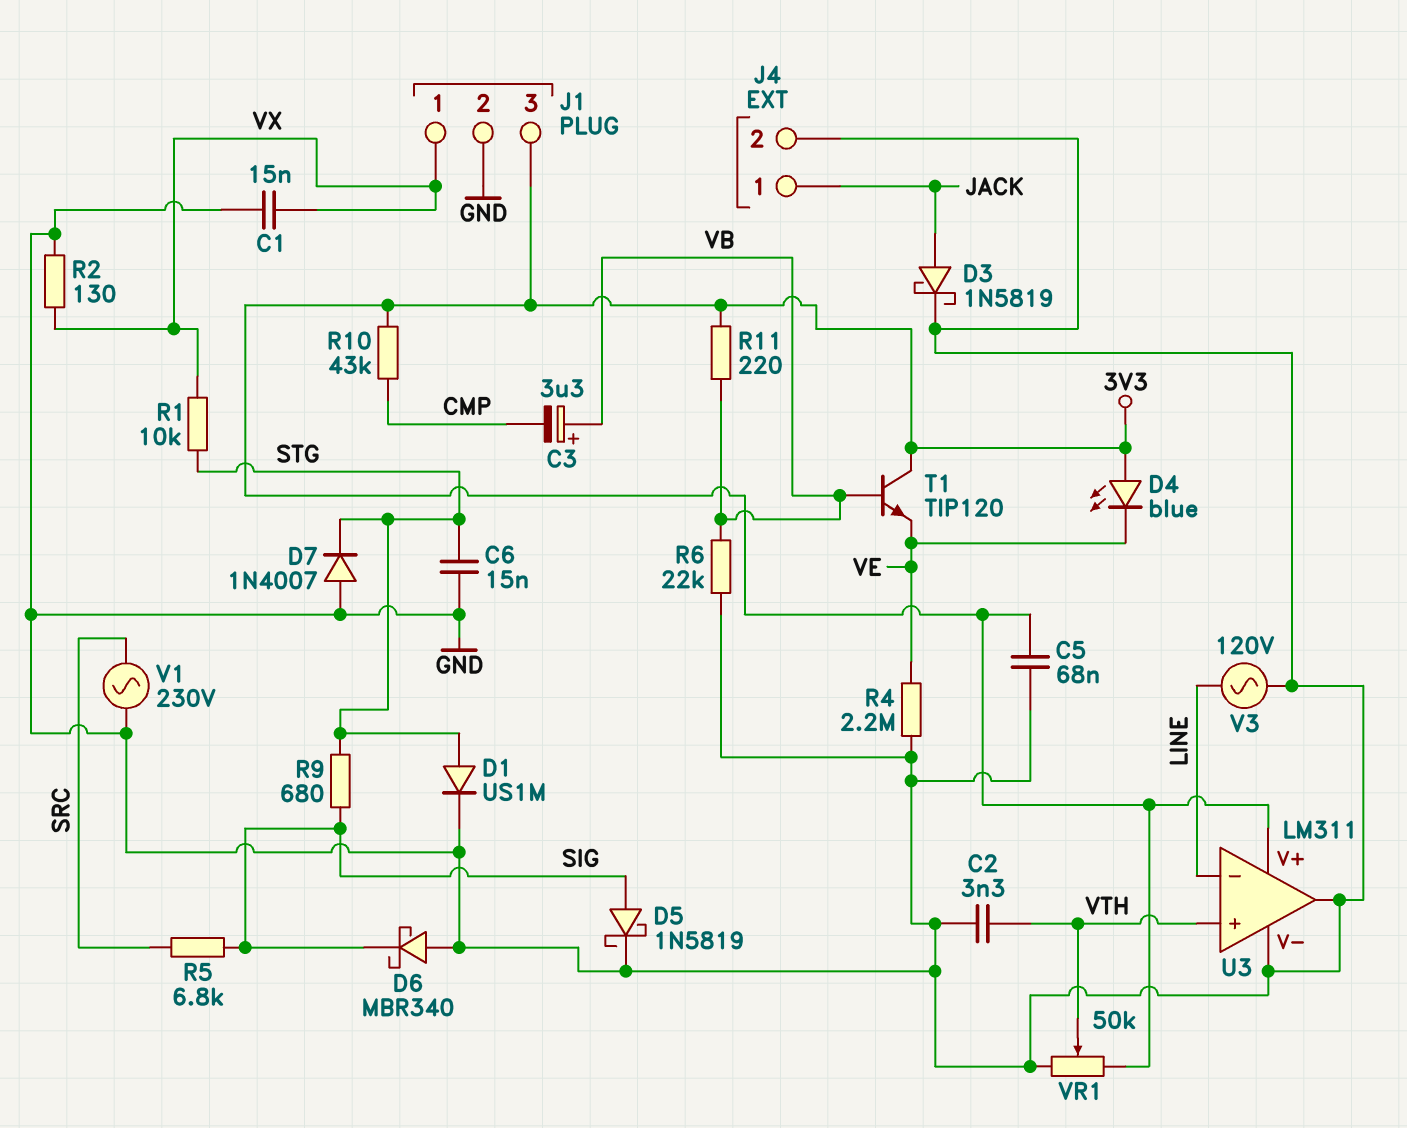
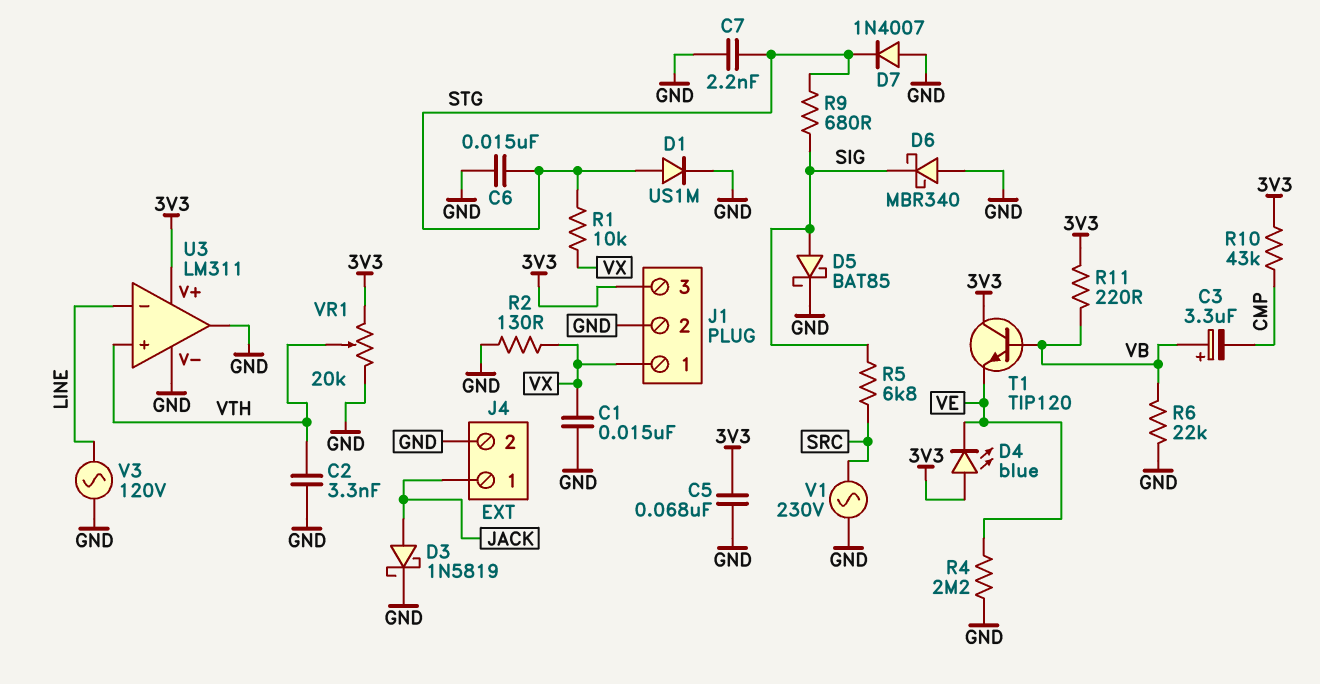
C7: none -> 2.2nF (GND, STG)
D5: schottky 1N5819 (A SIG, K GND) -> schottky BAT85 (A SIG, K GND)
VR1: 50k (3V3, GND, wiper VTH) -> 20k (3V3, GND, wiper VTH)

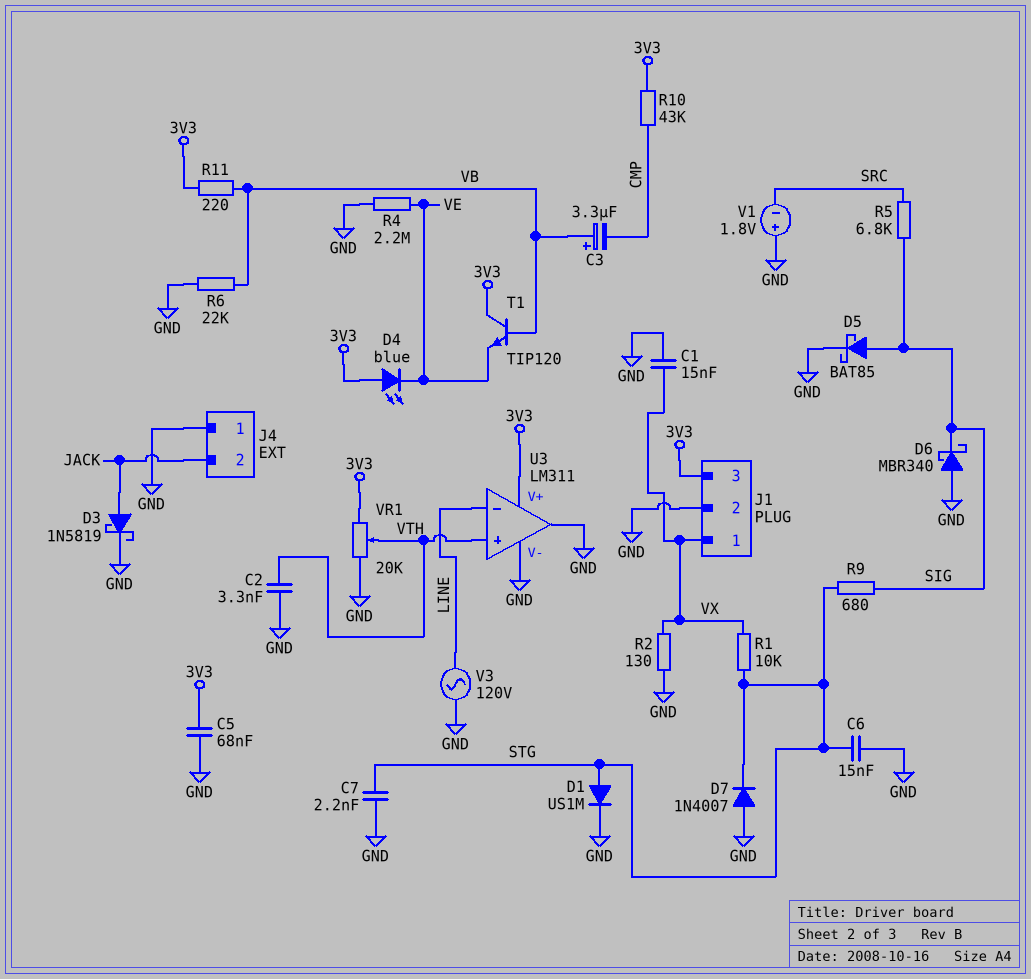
J4 pin 1: JACK -> GND
J4 pin 2: GND -> JACK
V1: AC 230V (GND, SRC) -> 1.8V (plus GND, minus SRC)

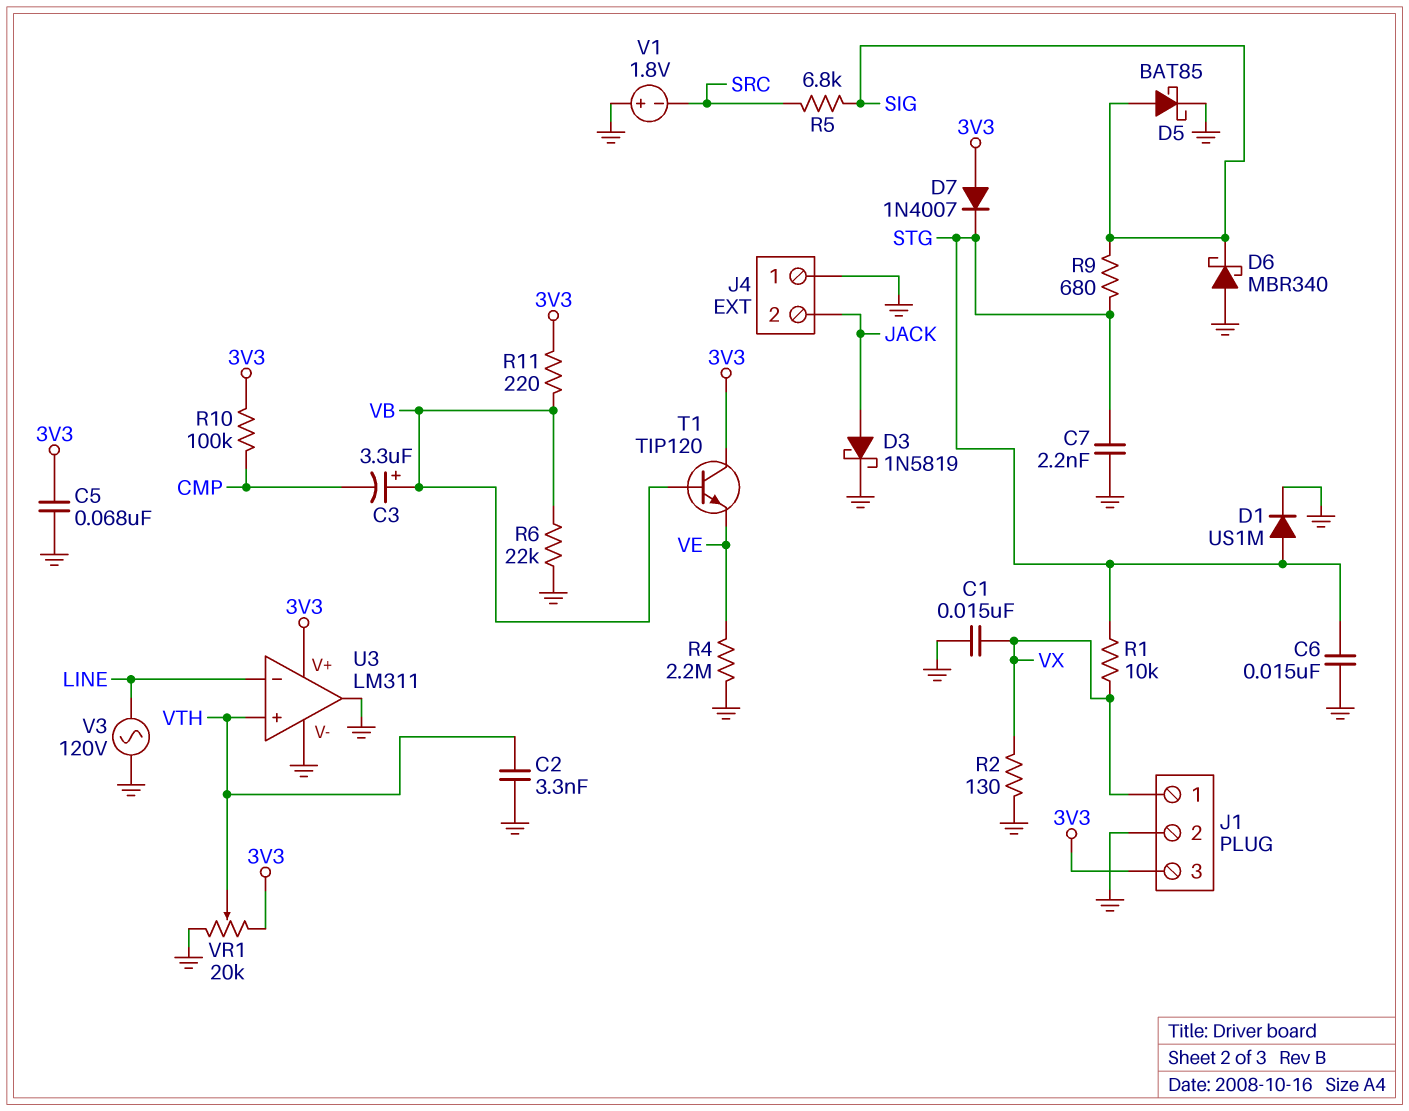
D4: LED blue (A 3V3, K VE) -> none
D7: diode 1N4007 (A GND, K STG) -> diode 1N4007 (A 3V3, K STG)
R10: 43k (3V3, CMP) -> 100k (3V3, CMP)

